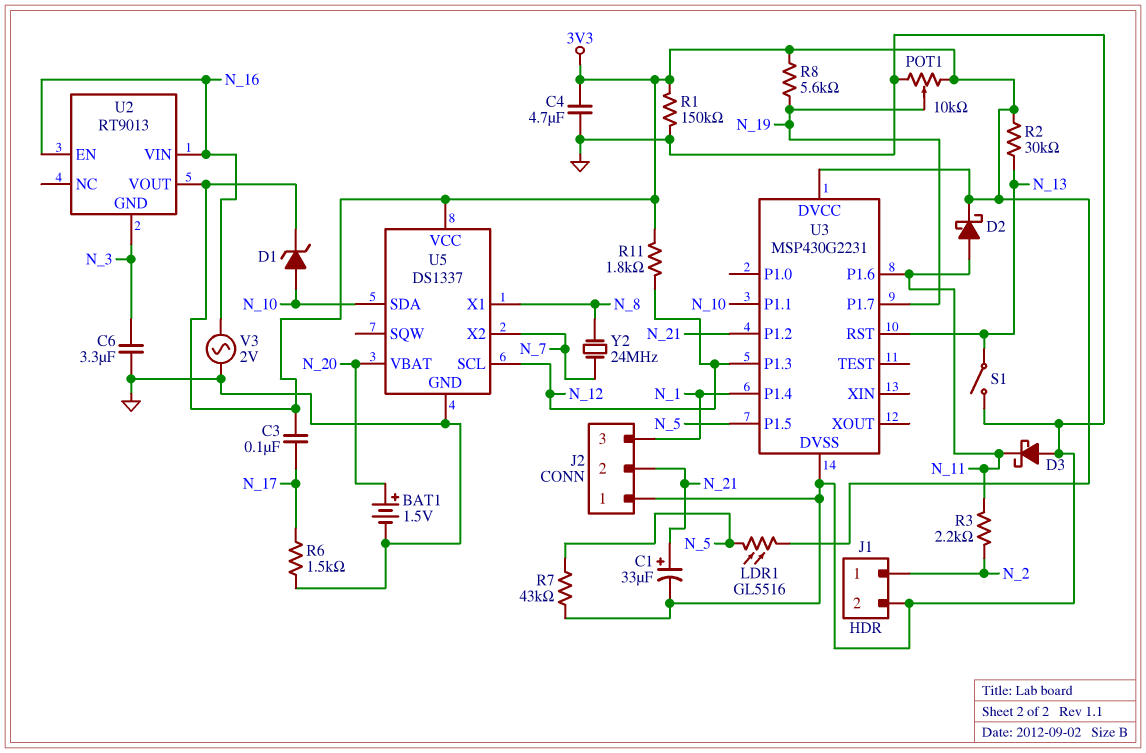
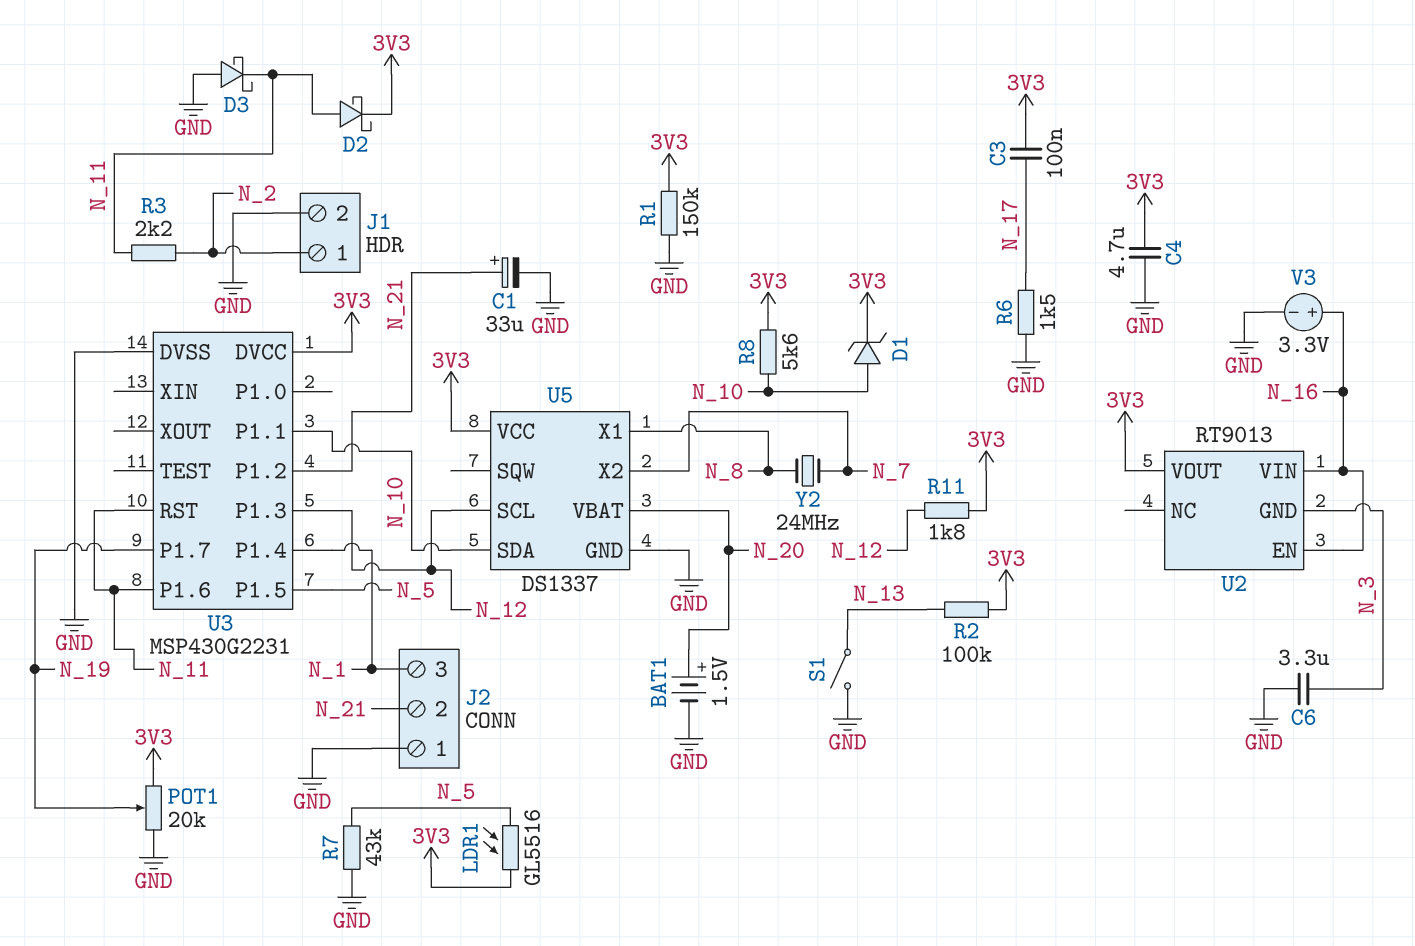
POT1: 10k (3V3, GND, wiper N_19) -> 20k (3V3, GND, wiper N_19)
R2: 30k (3V3, N_13) -> 100k (3V3, N_13)
R8: 5.6k (3V3, N_19) -> 5.6k (3V3, N_10)
U3 pin RST: N_13 -> N_11
V3: AC 2V (GND, N_16) -> 3.3V (plus N_16, minus GND)

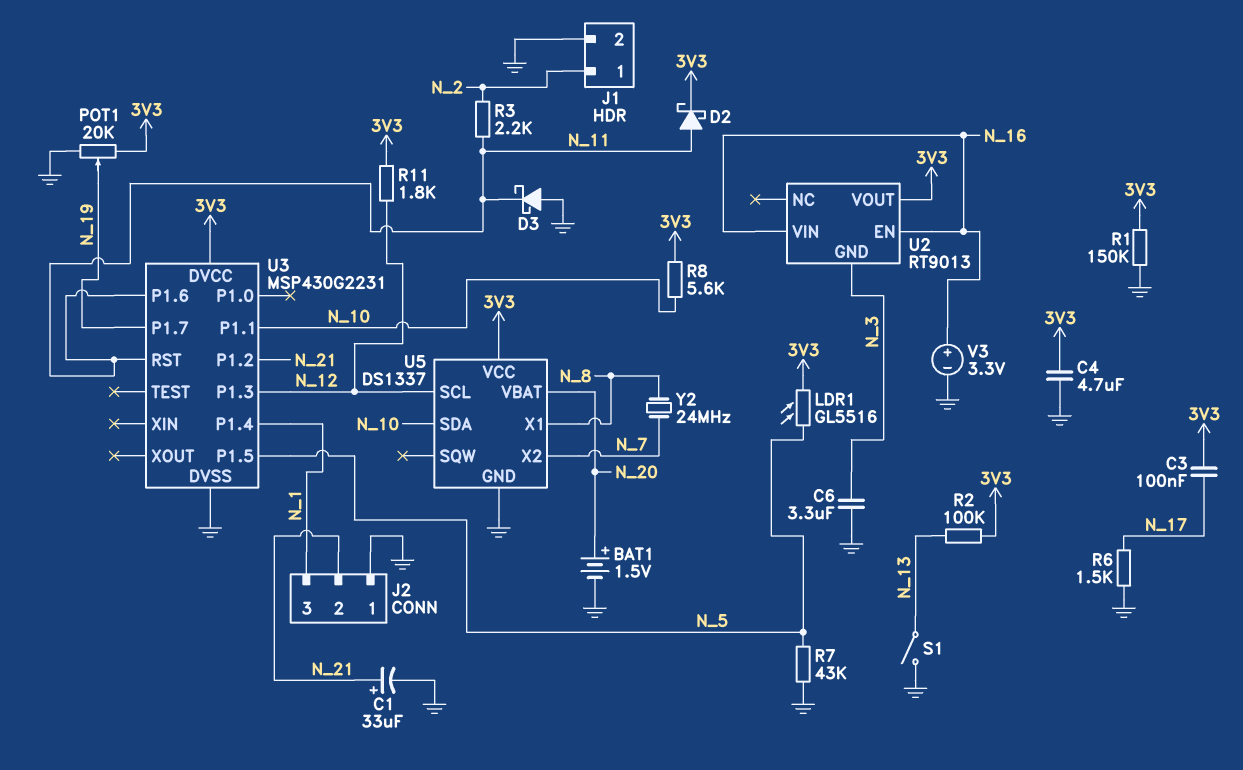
D1: zener (A N_10, K 3V3) -> none

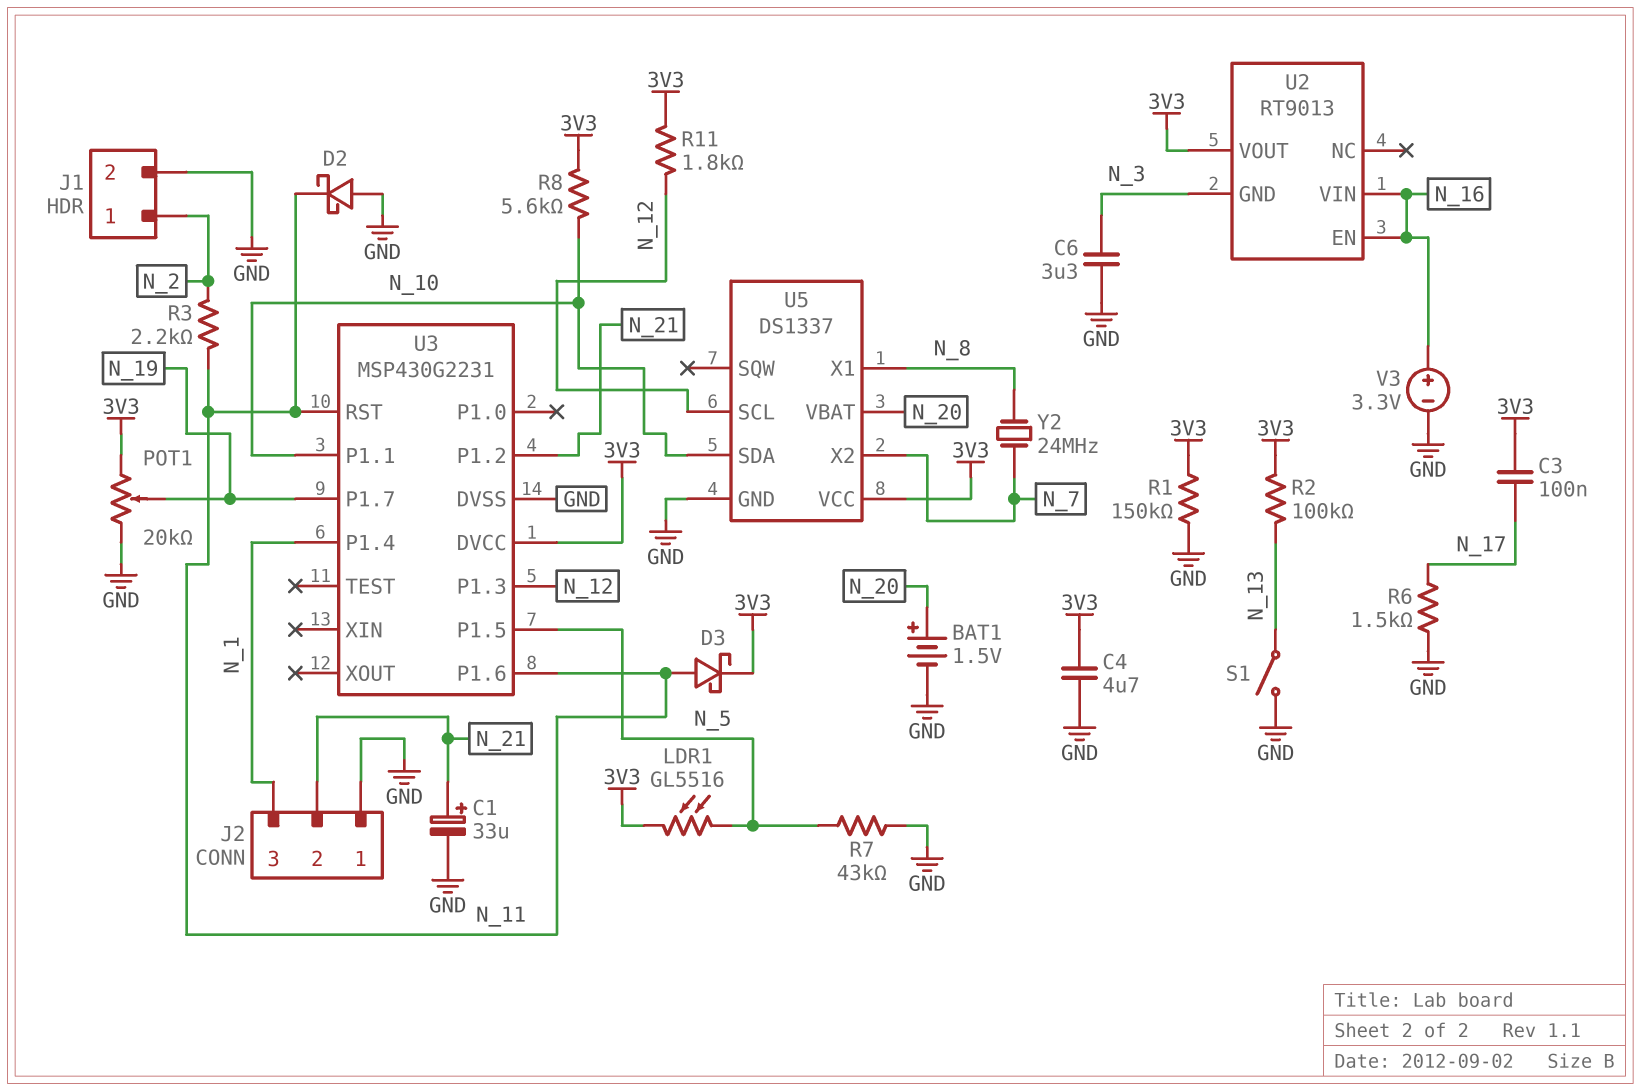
D2: schottky (A N_11, K 3V3) -> schottky (A GND, K N_11)
D3: schottky (A GND, K N_11) -> schottky (A N_11, K 3V3)

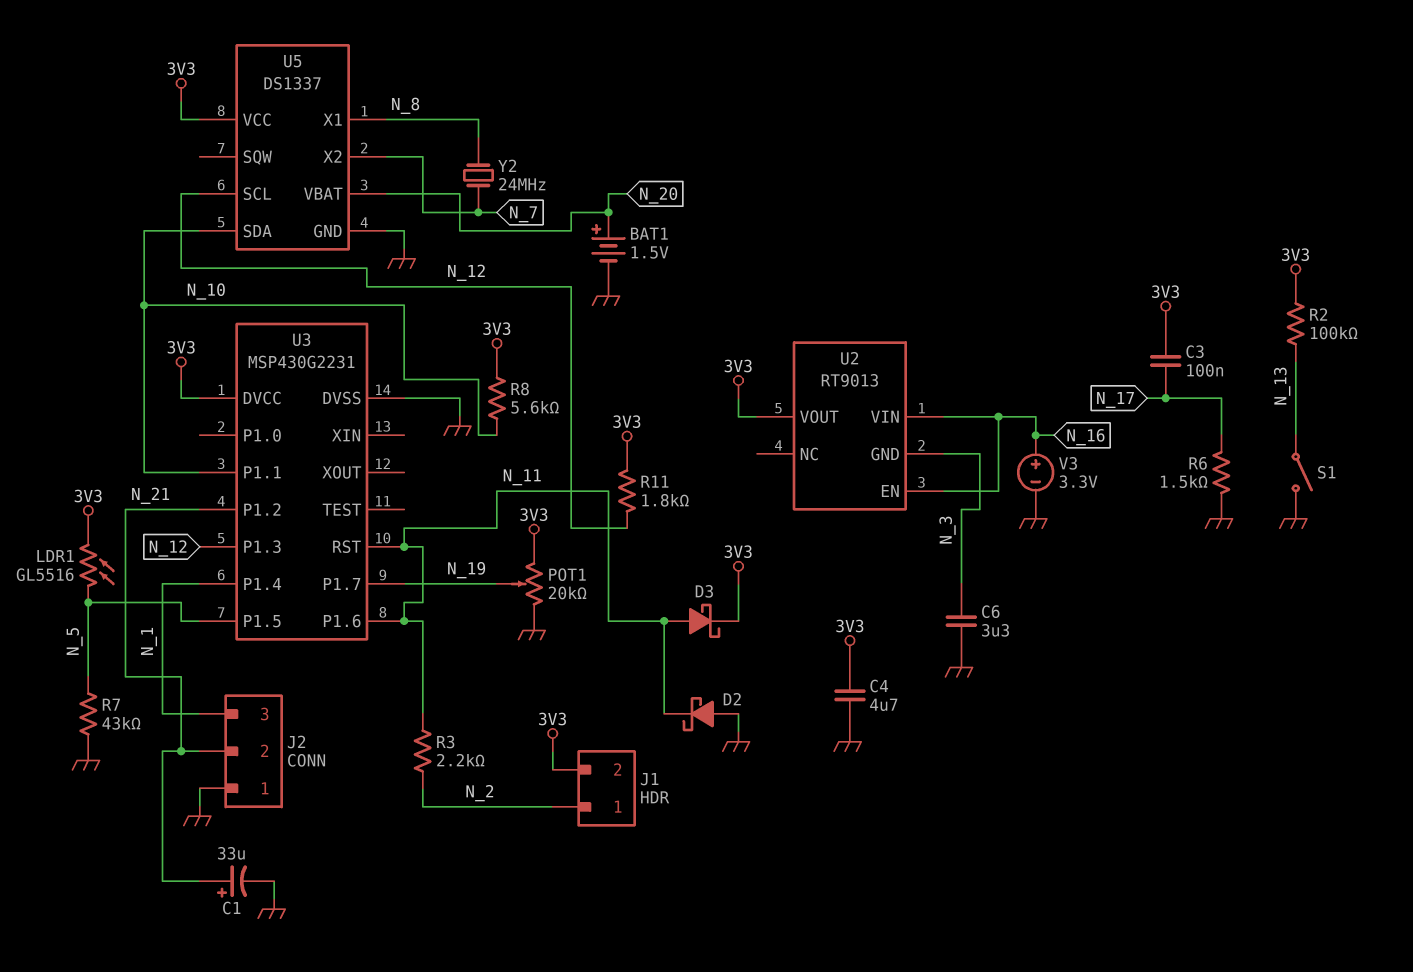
J1 pin 2: GND -> 3V3
R1: 150k (3V3, GND) -> none

